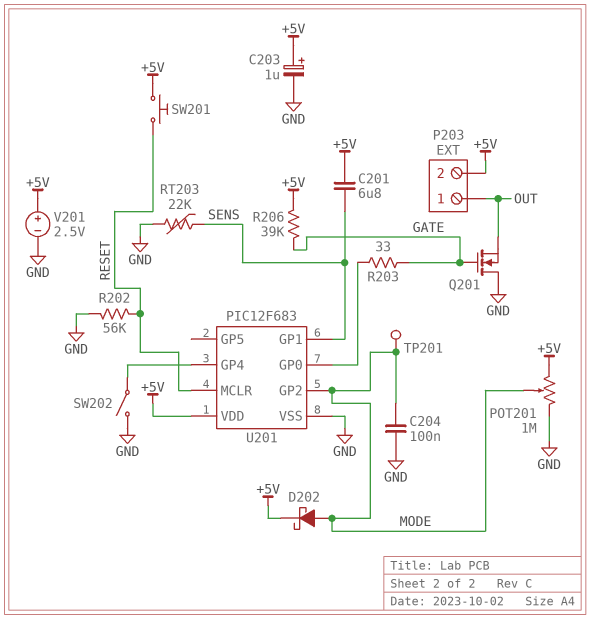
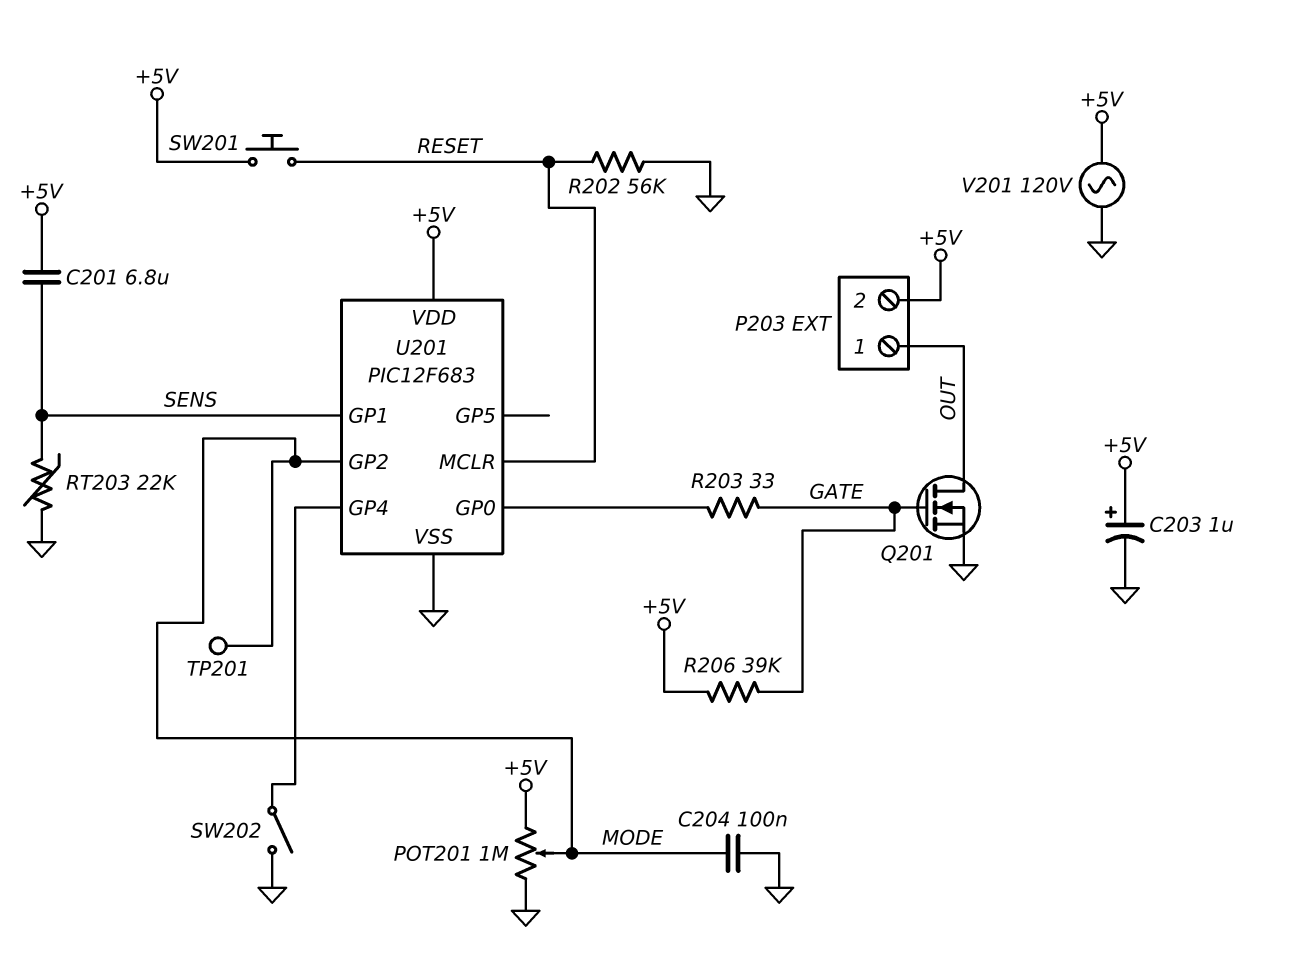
D202: schottky (A MODE, K +5V) -> none
Q201: NMOS (G GATE, D GND, S OUT) -> NMOS (G GATE, D OUT, S GND)
V201: 2.5V (plus +5V, minus GND) -> AC 120V (+5V, GND)

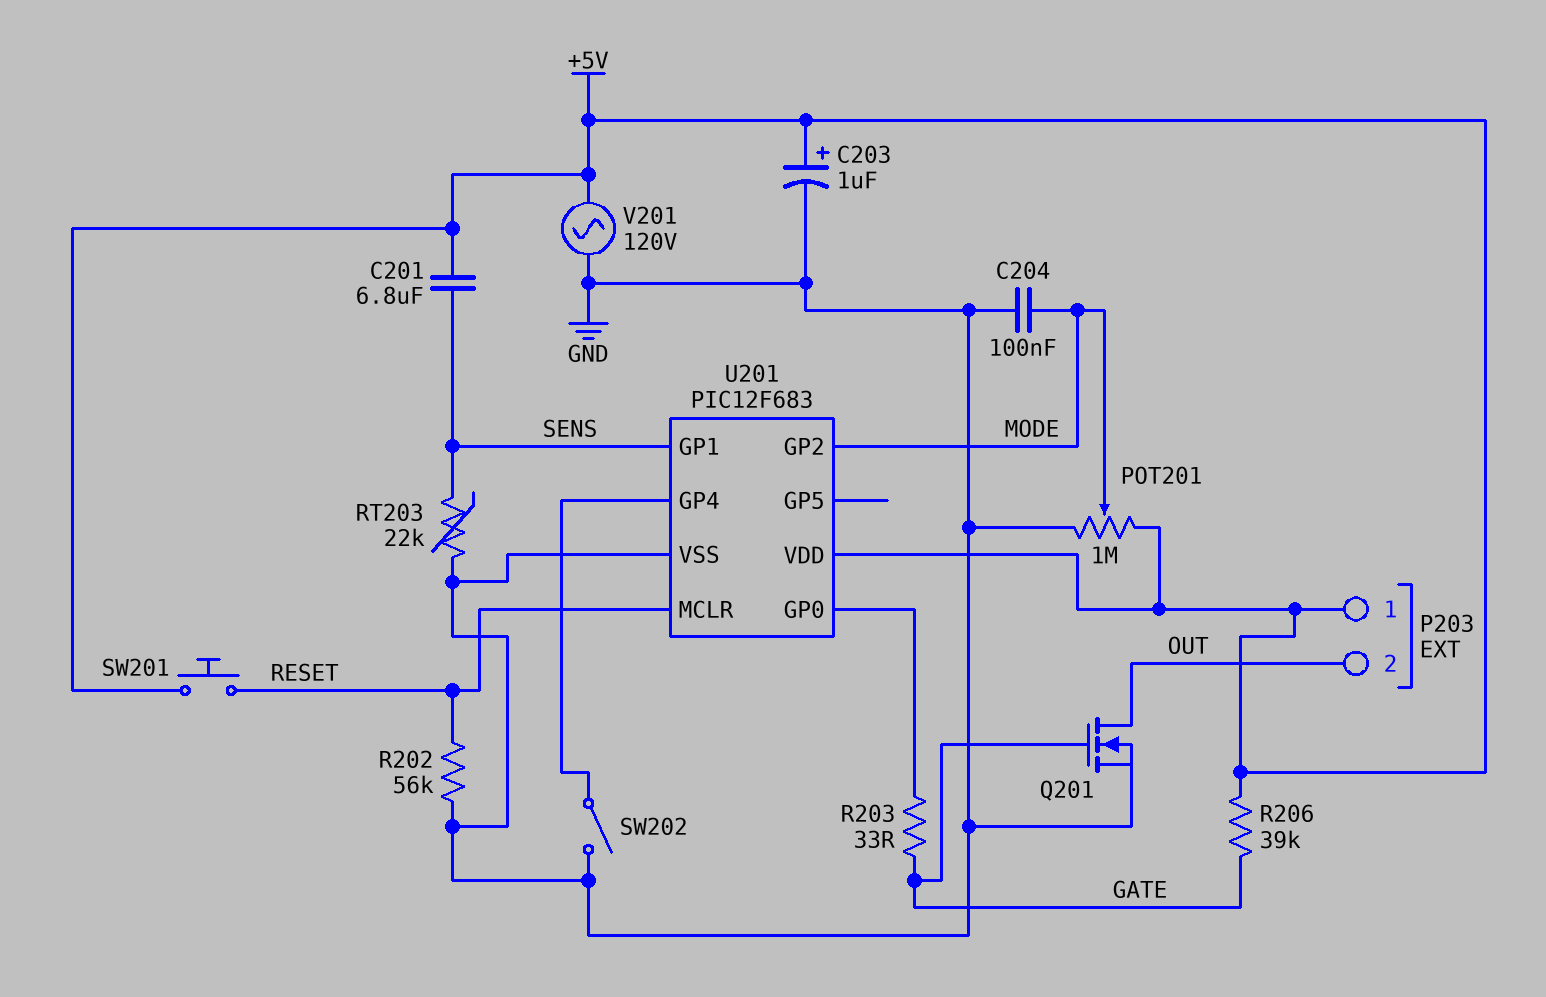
P203 pin 1: OUT -> +5V
P203 pin 2: +5V -> OUT
TP201: test point (MODE) -> none

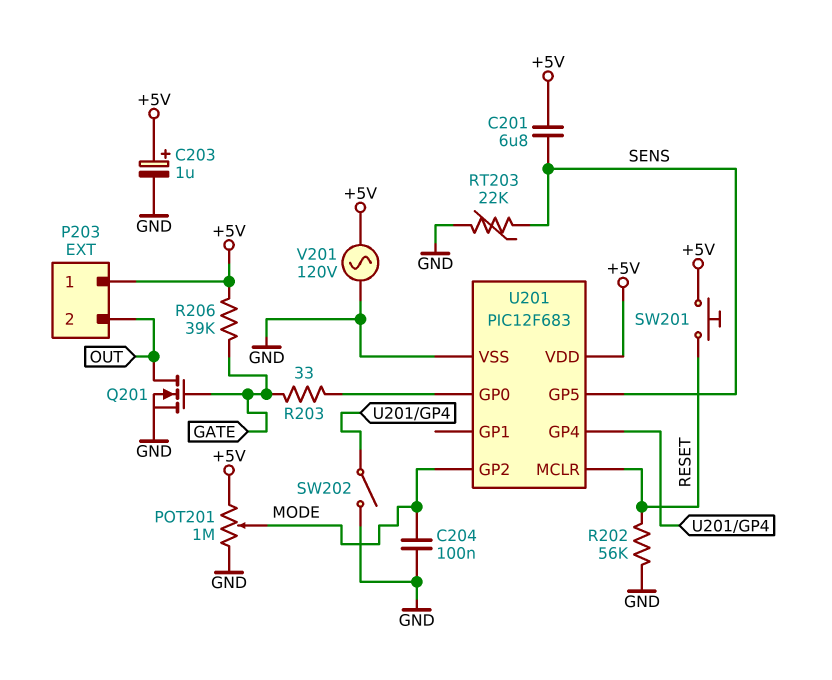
U201 pin GP1: SENS -> none
U201 pin GP5: none -> SENS

